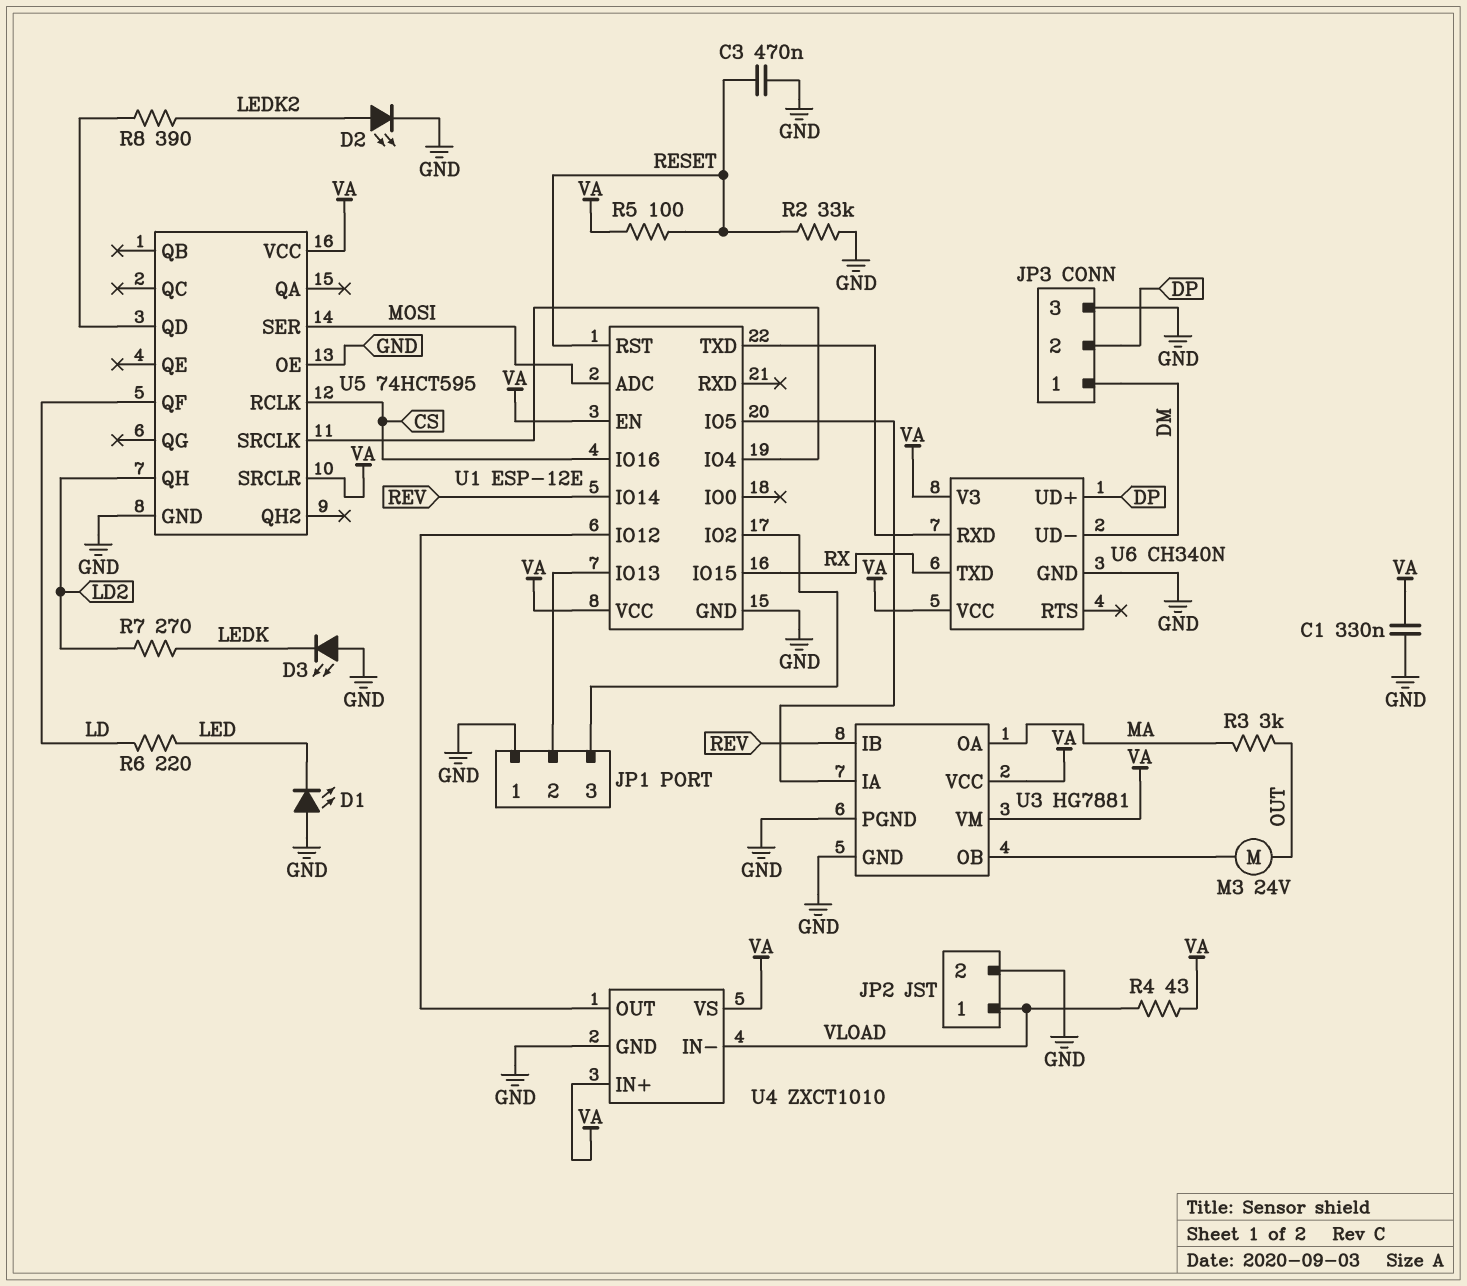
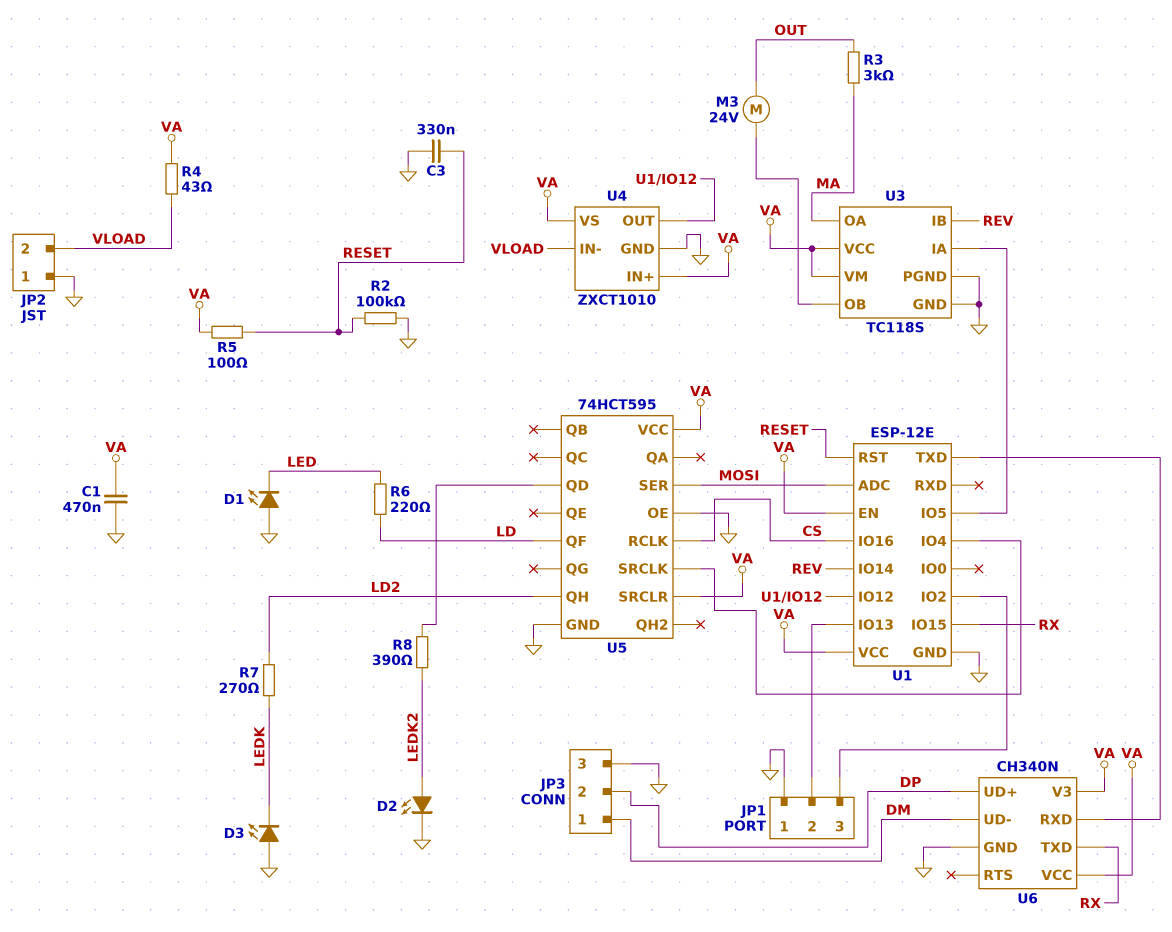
C1: 330nF (GND, VA) -> 470nF (GND, VA)
C3: 470nF (GND, RESET) -> 330nF (GND, RESET)
JP2 pin 1: VLOAD -> GND
JP2 pin 2: GND -> VLOAD
R2: 33k (GND, RESET) -> 100k (GND, RESET)
U3: HG7881 -> TC118S

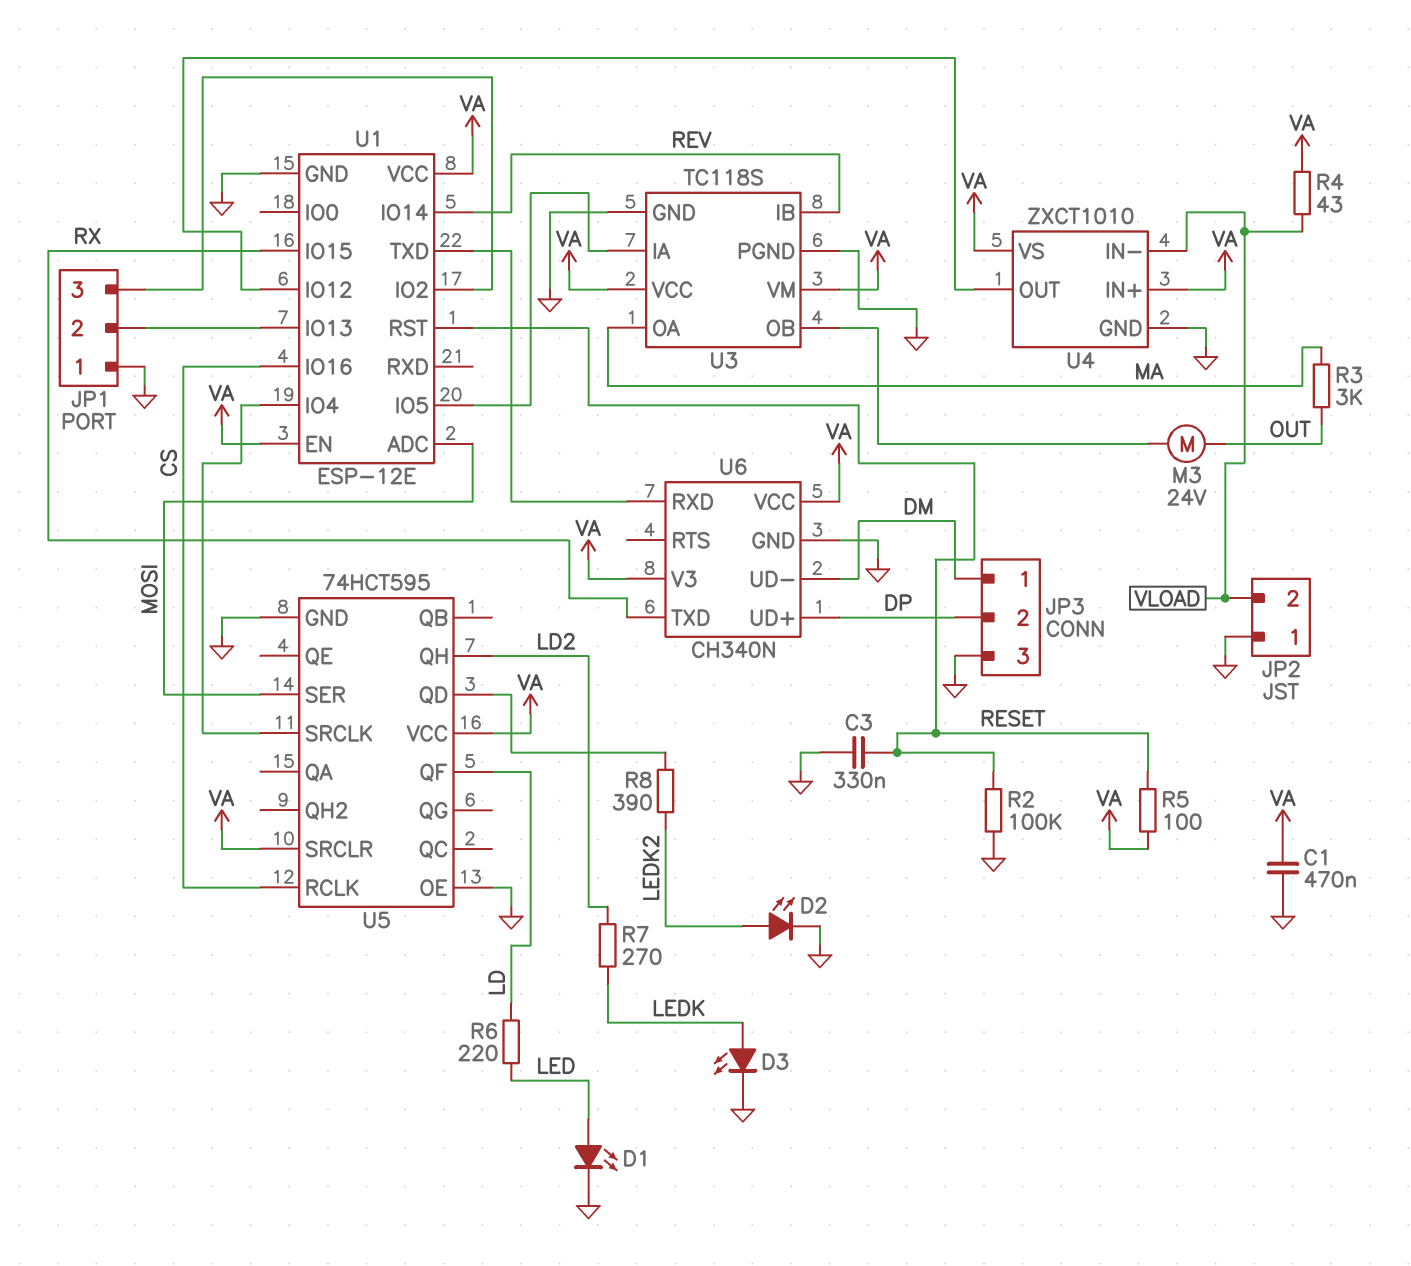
D1: LED (A GND, K LED) -> LED (A LED, K GND)
D3: LED (A GND, K LEDK) -> LED (A LEDK, K GND)

